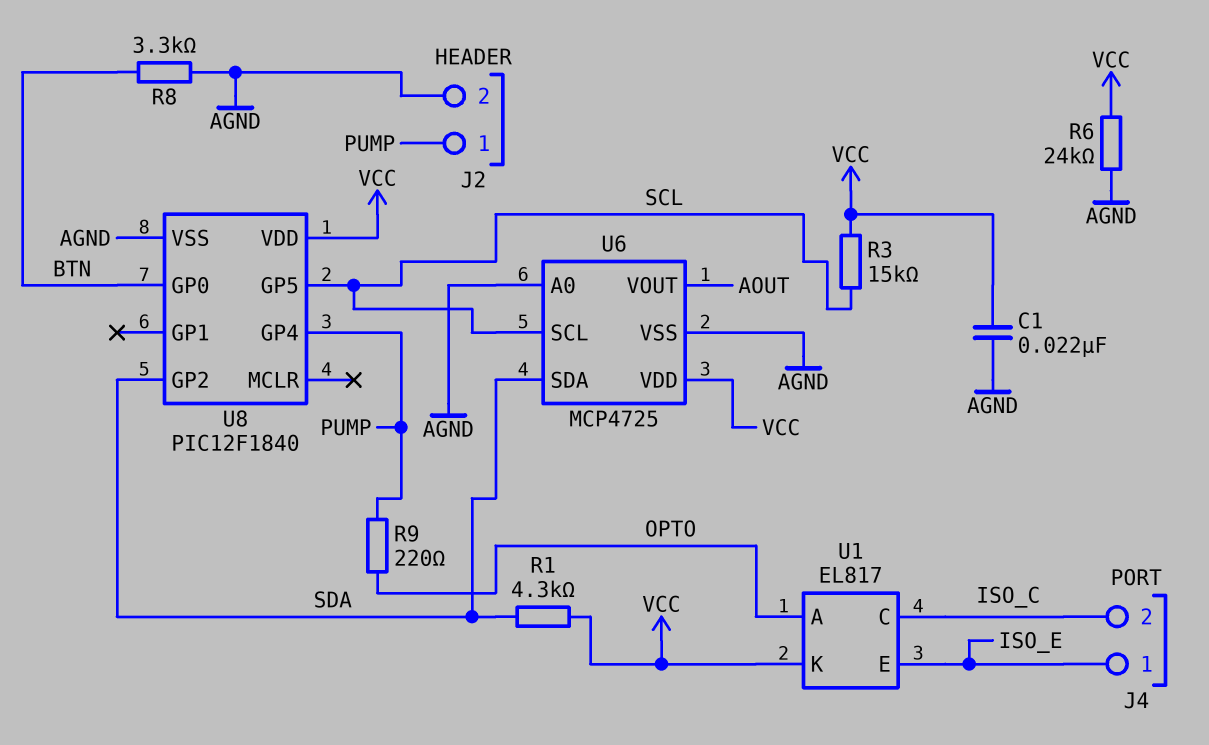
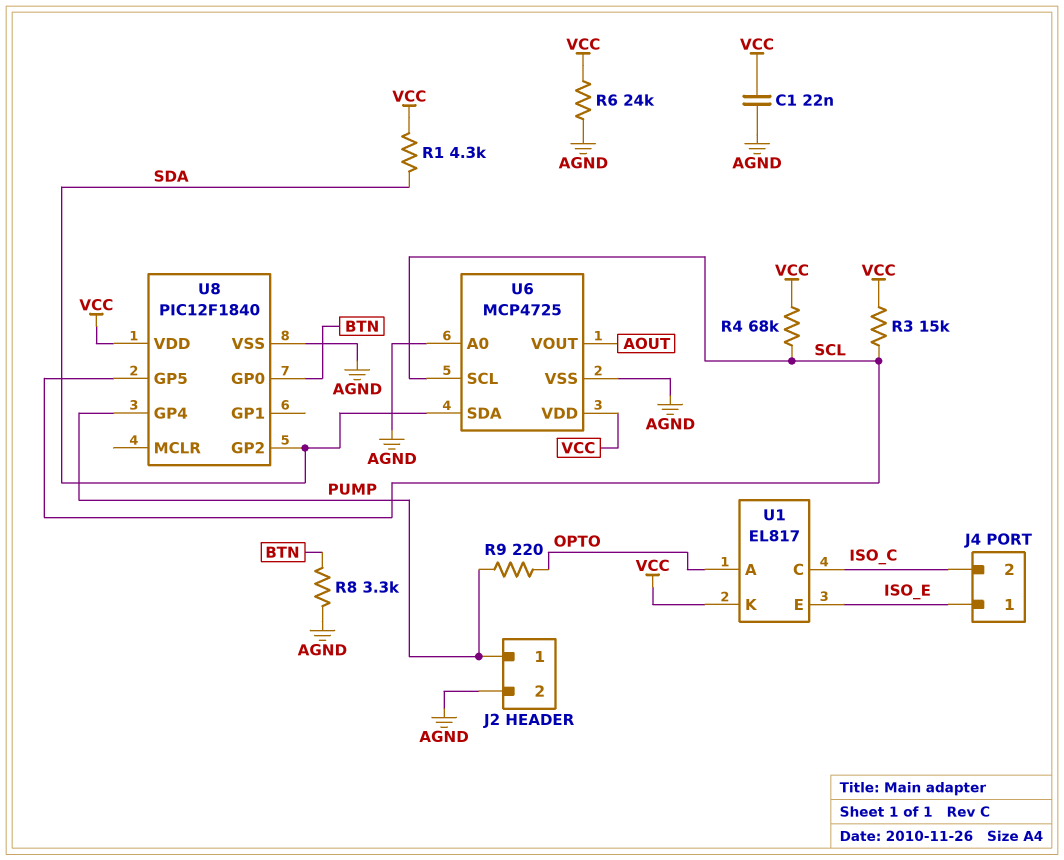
R4: none -> 68k (SCL, VCC)

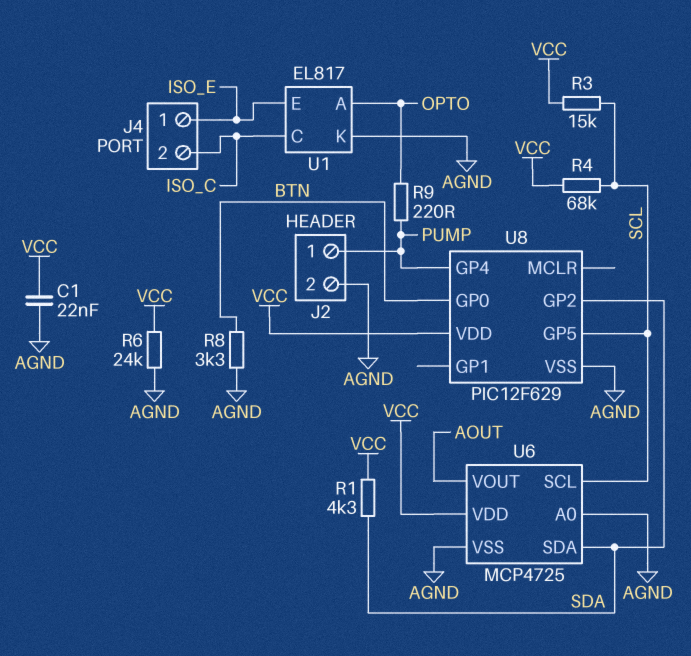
U1 pin K: VCC -> AGND
U8: PIC12F1840 -> PIC12F629

